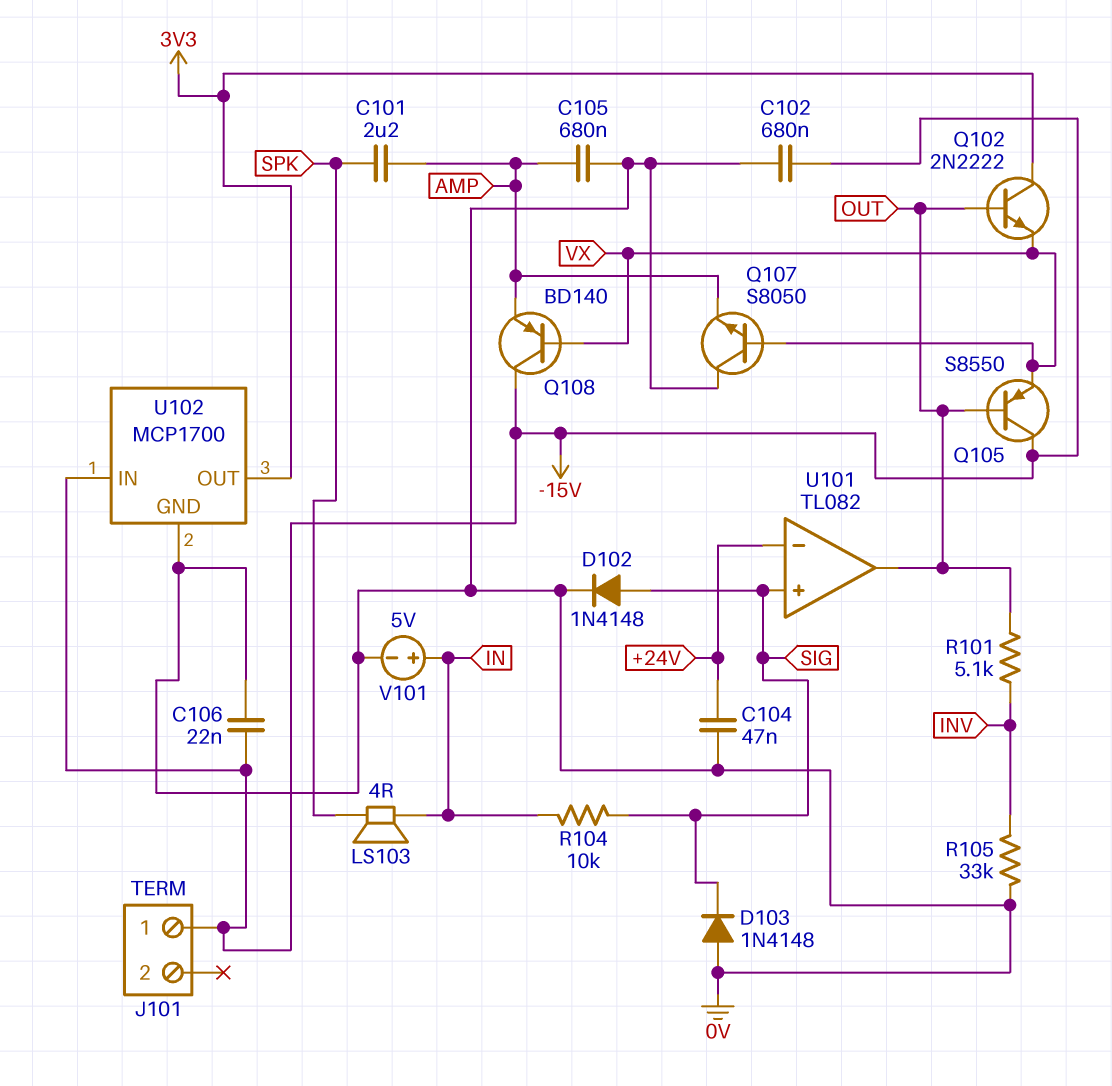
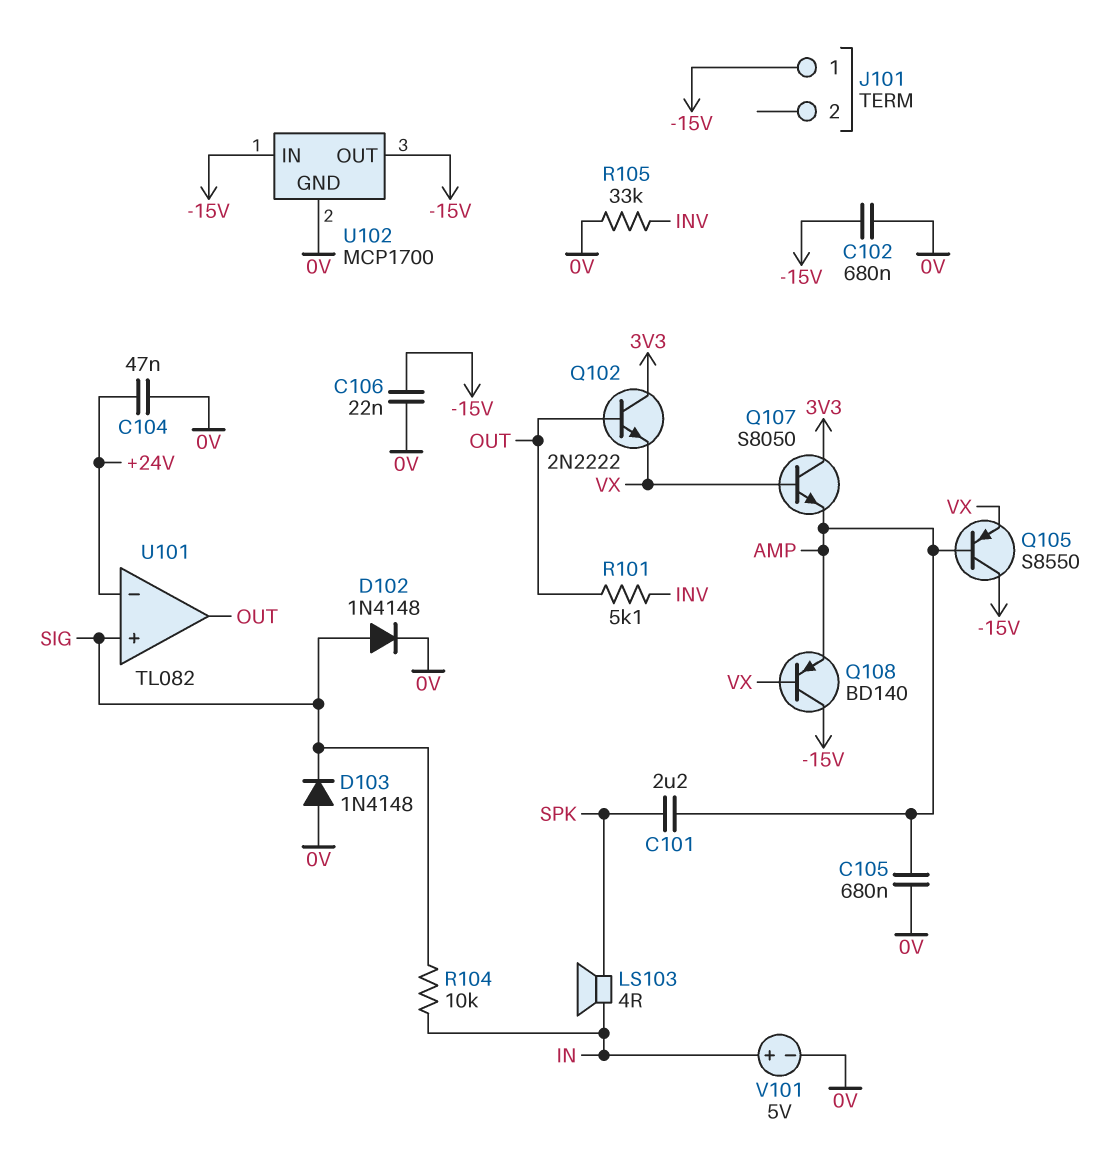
Q105: PNP S8550 (B OUT, C -15V, E VX) -> PNP S8550 (B AMP, C -15V, E VX)
Q107: NPN S8050 (B VX, C 0V, E AMP) -> NPN S8050 (B VX, C 3V3, E AMP)
U102 pin OUT: 3V3 -> -15V

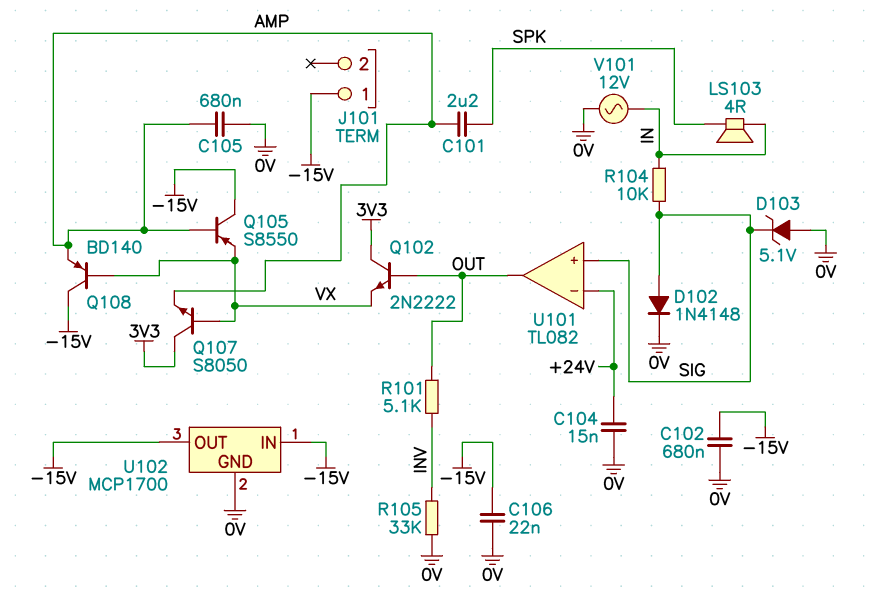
C104: 47nF (+24V, 0V) -> 15nF (+24V, 0V)
D103: diode 1N4148 (A 0V, K SIG) -> zener 5.1V (A 0V, K SIG)
V101: 5V (plus IN, minus 0V) -> AC 12V (0V, IN)

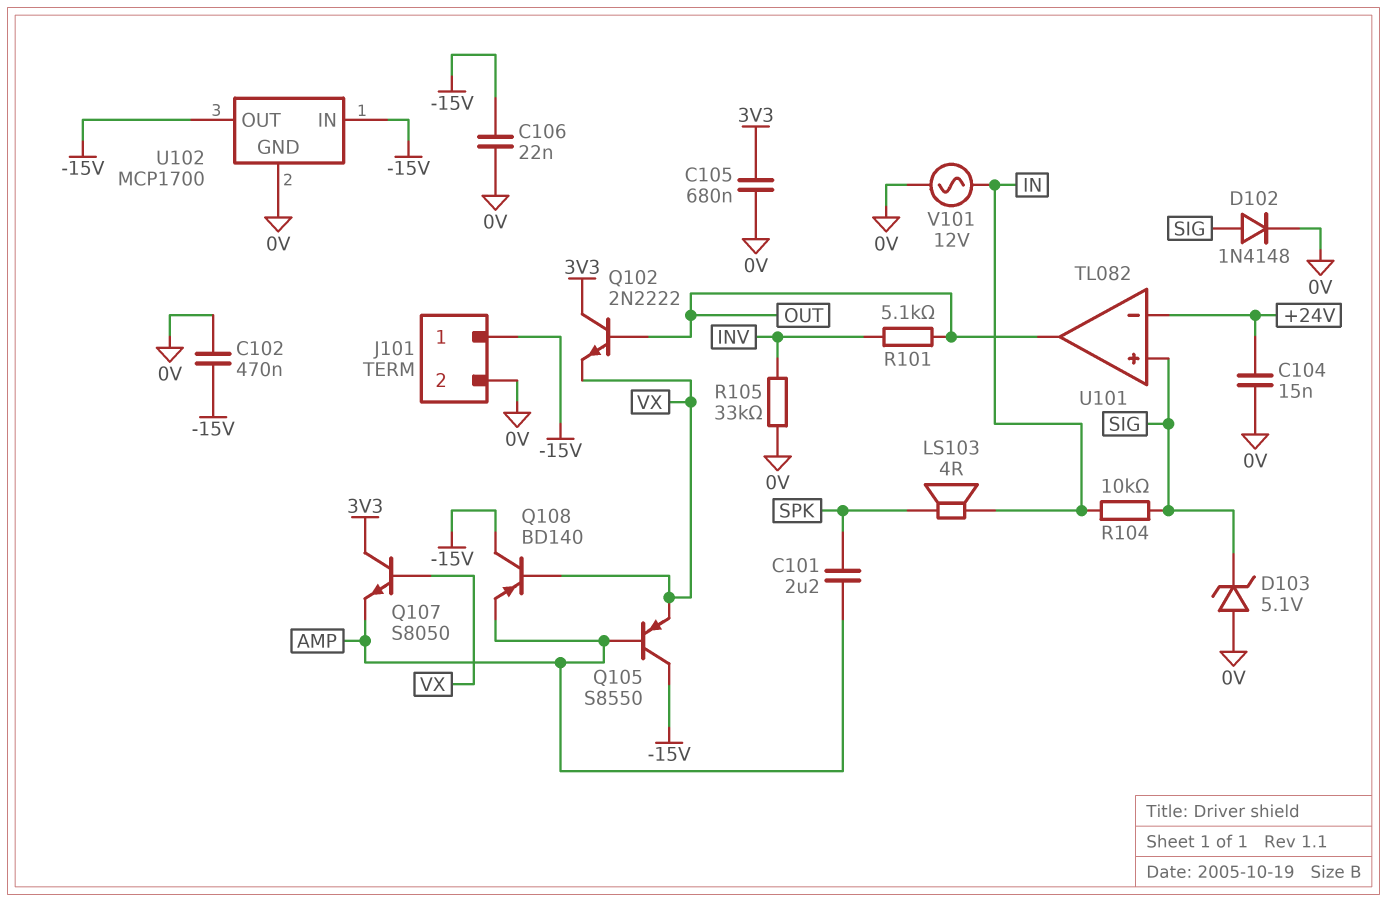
C102: 680nF (-15V, 0V) -> 470nF (-15V, 0V)
C105: 680nF (0V, AMP) -> 680nF (0V, 3V3)
J101 pin 2: none -> 0V

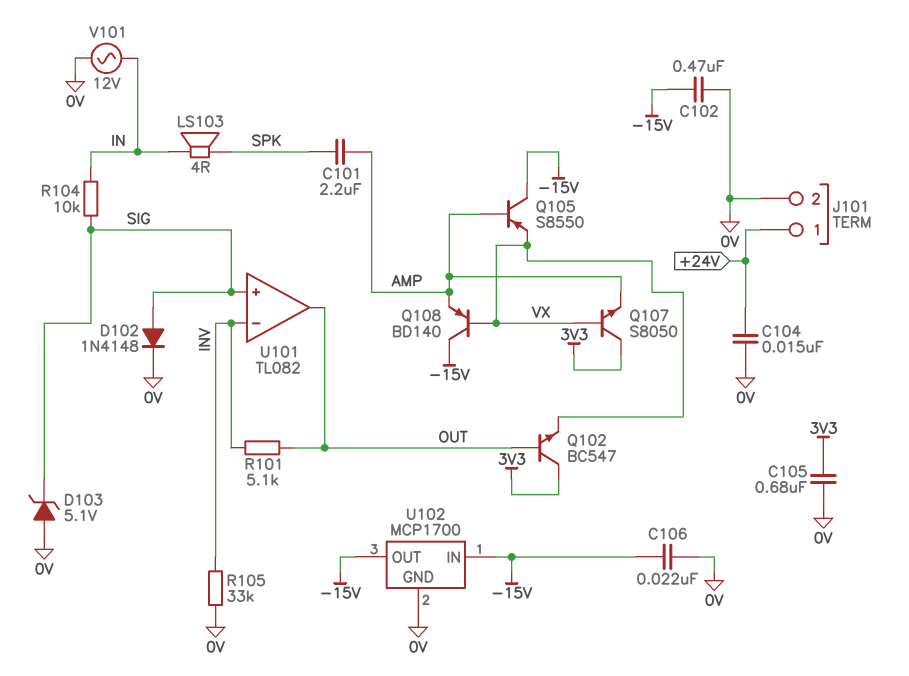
J101 pin 1: -15V -> +24V
Q102: NPN 2N2222 (B OUT, C 3V3, E VX) -> NPN BC547 (B OUT, C 3V3, E VX)
U101 pin in-: +24V -> INV

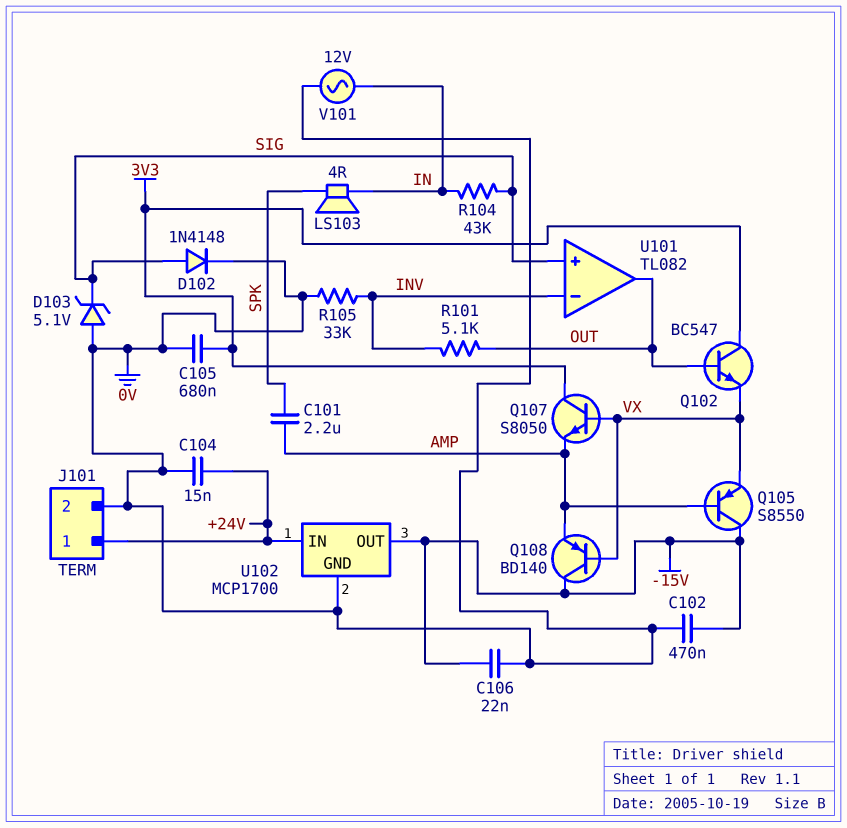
R104: 10k (IN, SIG) -> 43k (IN, SIG)
U102 pin IN: -15V -> +24V

